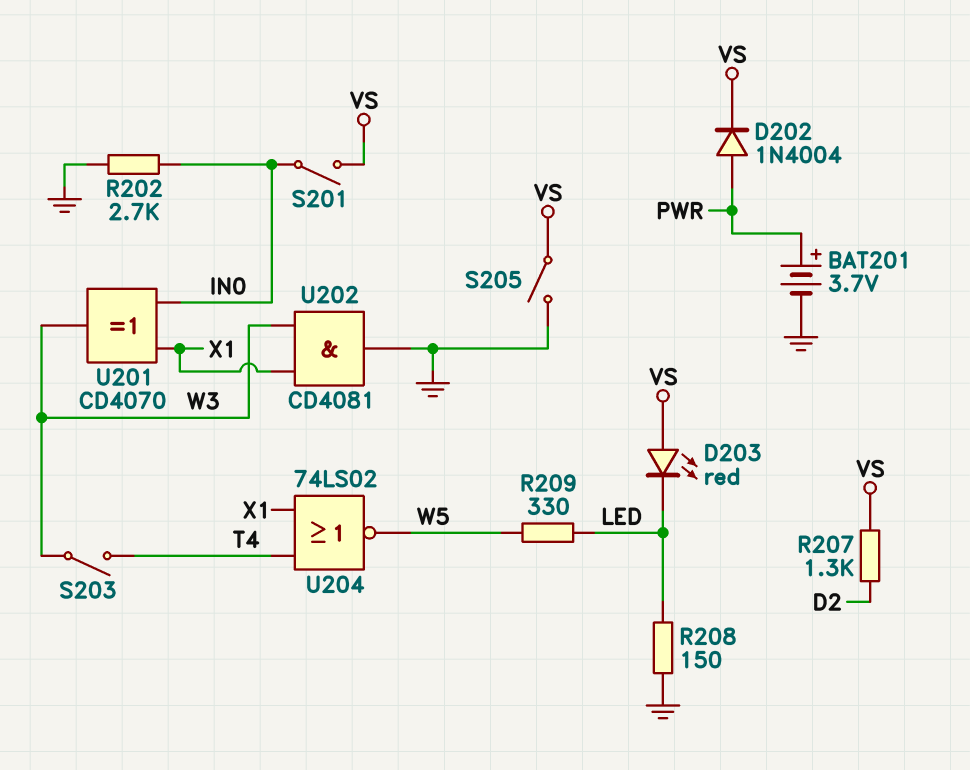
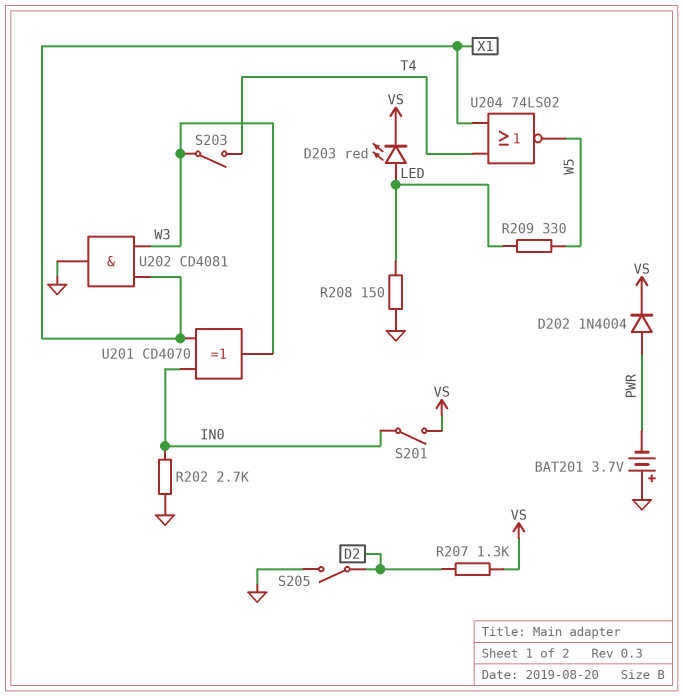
BAT201: 3.7V (plus PWR, minus GND) -> 3.7V (plus GND, minus PWR)
D203: LED red (A VS, K LED) -> LED red (A LED, K VS)
S205: switch (GND, VS) -> switch (D2, GND)

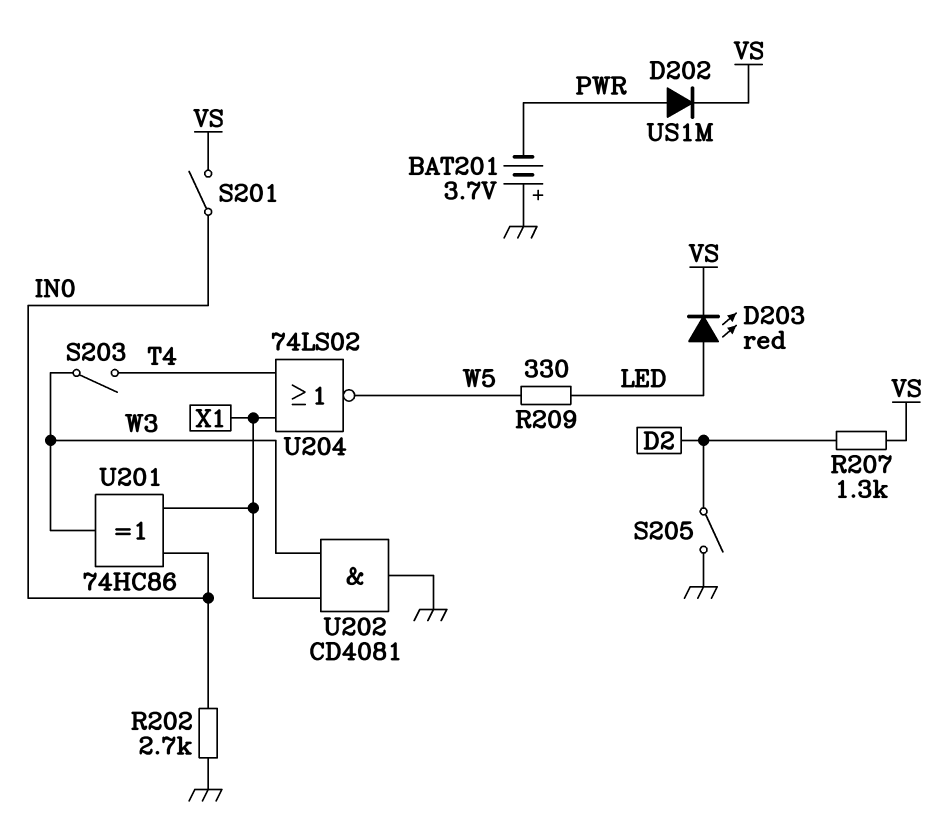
D202: diode 1N4004 (A PWR, K VS) -> diode US1M (A PWR, K VS)
R208: 150 (GND, LED) -> none
U201: XOR CD4070 (in IN0, in X1, out W3) -> XOR 74HC86 (in IN0, in X1, out W3)

